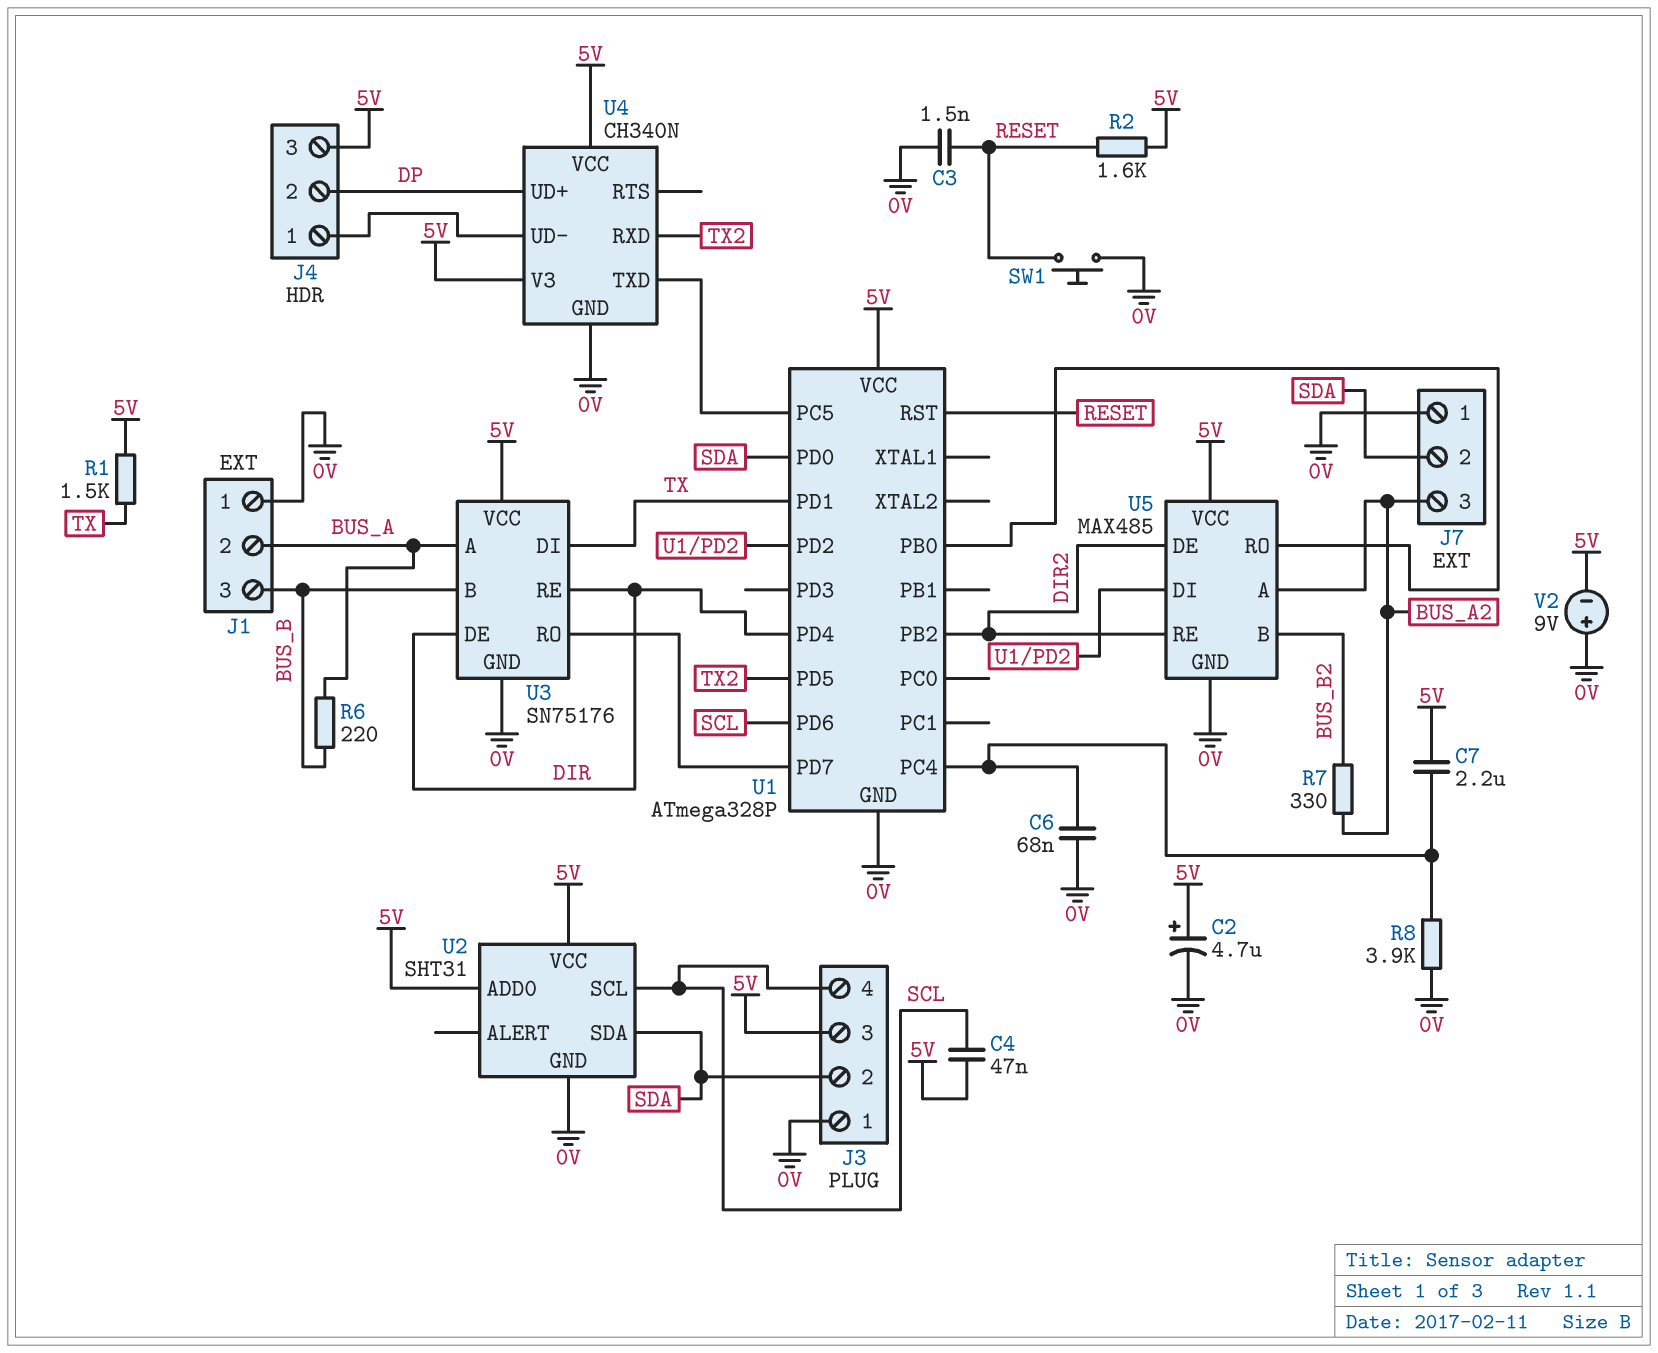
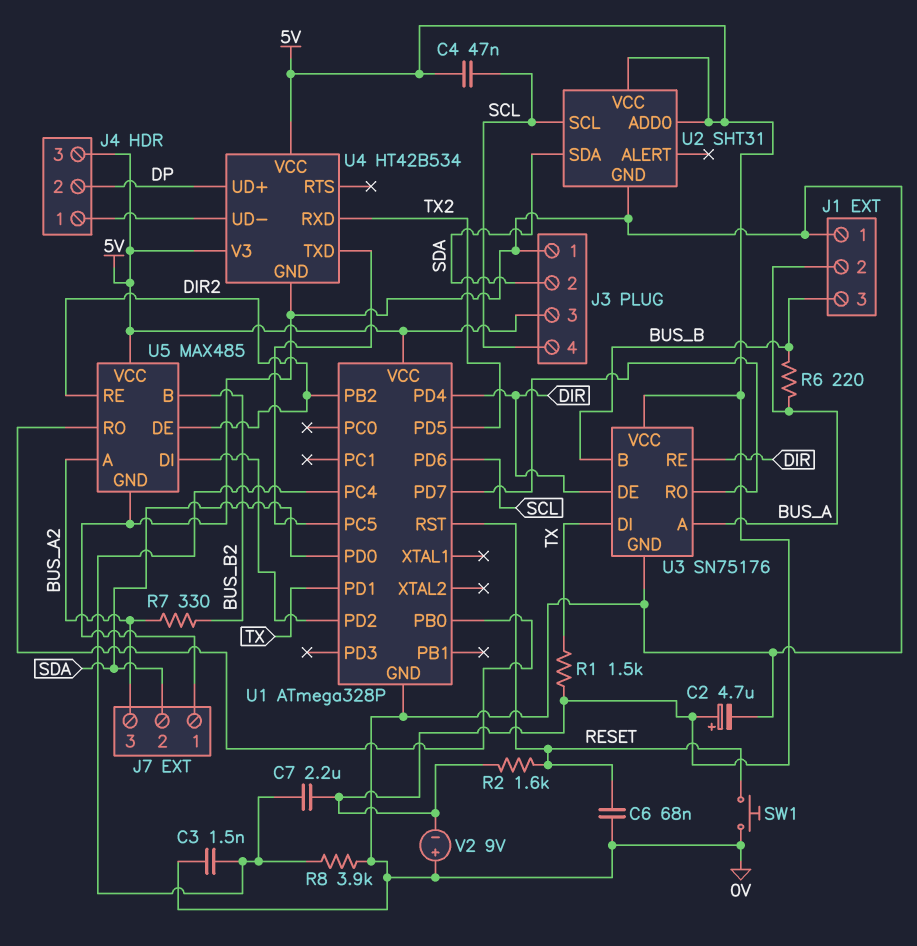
C3: 1.5nF (0V, RESET) -> 1.5nF (0V, U1/PC4)
C6: 68nF (0V, U1/PC4) -> 68nF (0V, RESET)
U4: CH340N -> HT42B534

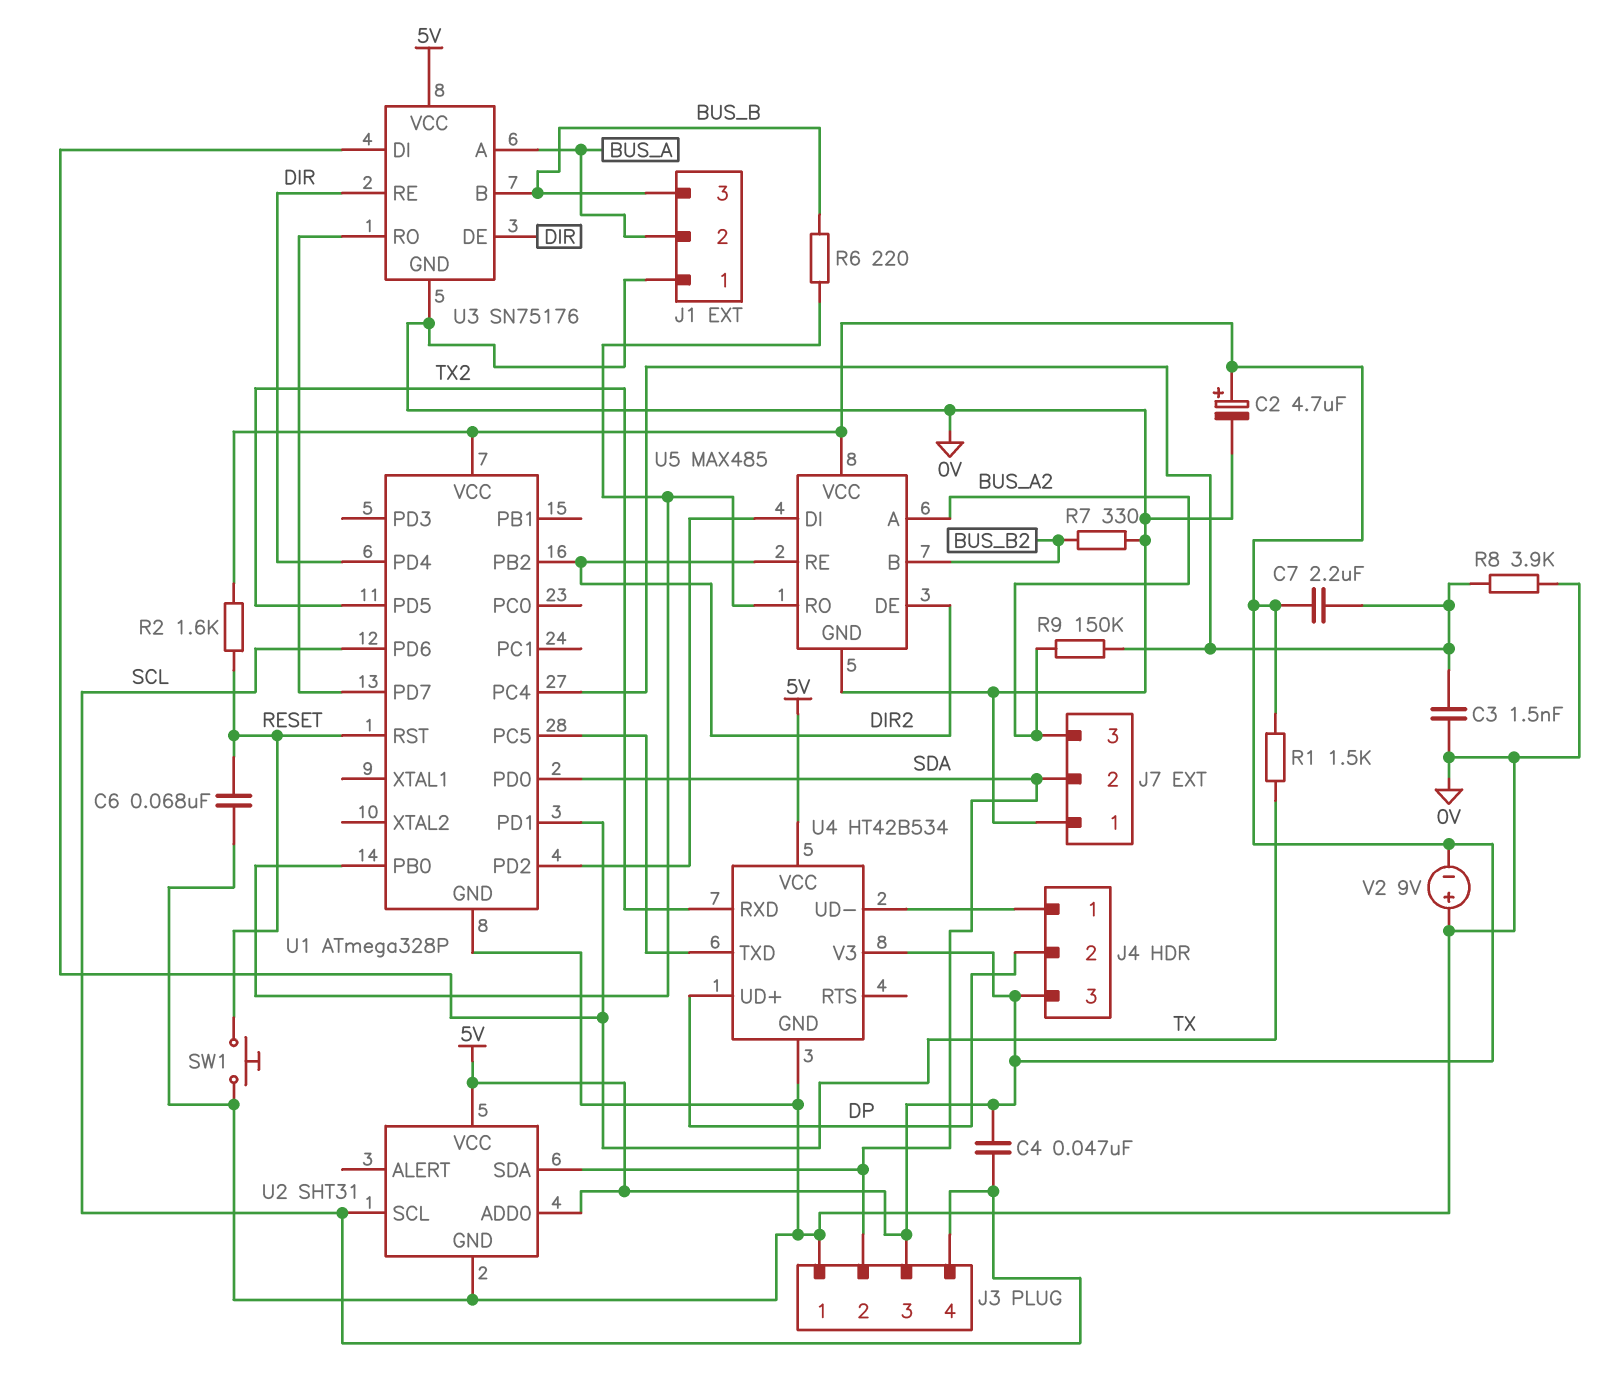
R6: 220 (BUS_A, BUS_B) -> 220 (BUS_B, U1/PB0)
R7: 330 (BUS_A2, BUS_B2) -> 330 (0V, BUS_B2)
R9: none -> 150k (BUS_A2, U1/PC4)

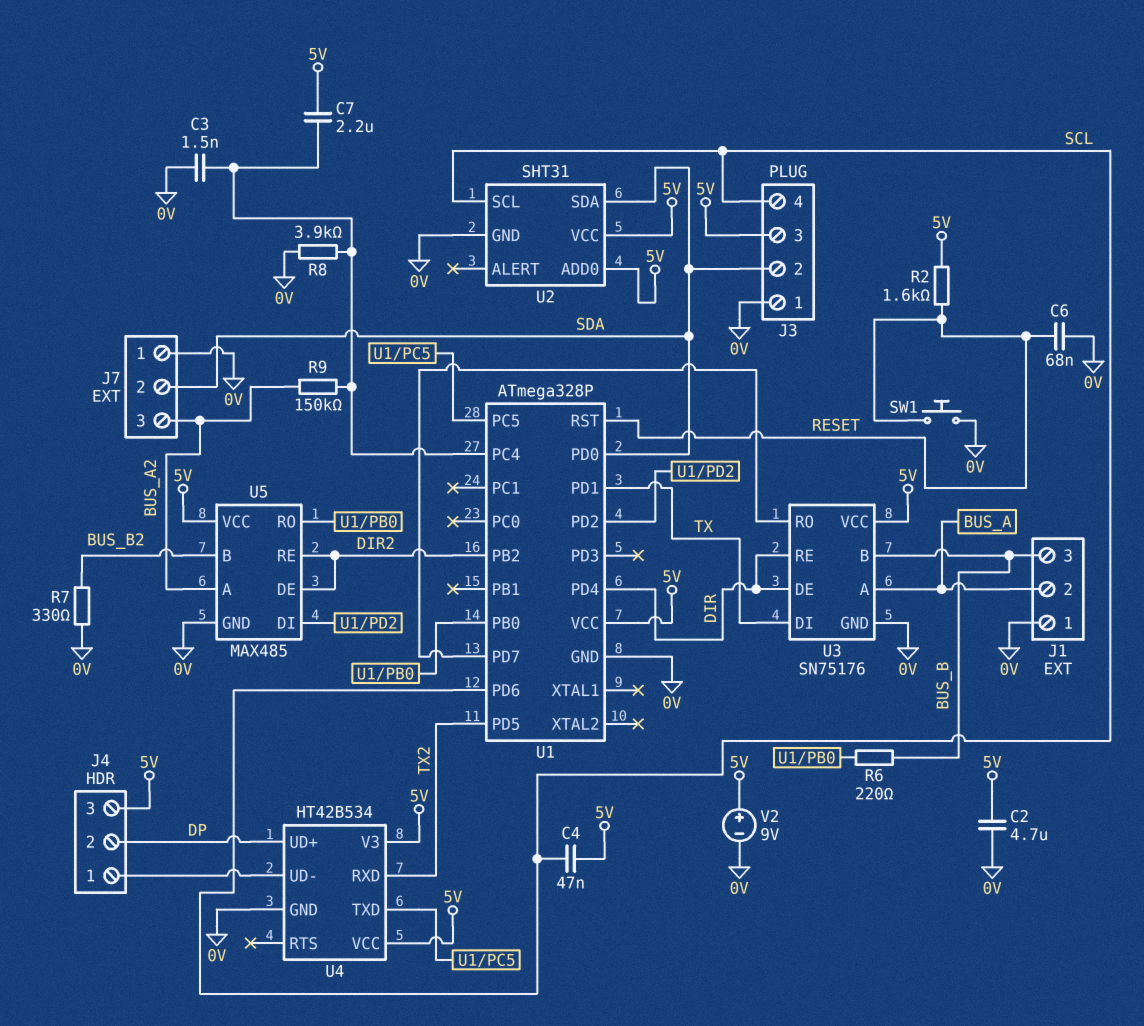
C2: 4.7uF (plus 5V, minus 0V) -> 4.7uF (0V, 5V)
R1: 1.5k (5V, TX) -> none
V2: 9V (plus 0V, minus 5V) -> 9V (plus 5V, minus 0V)

